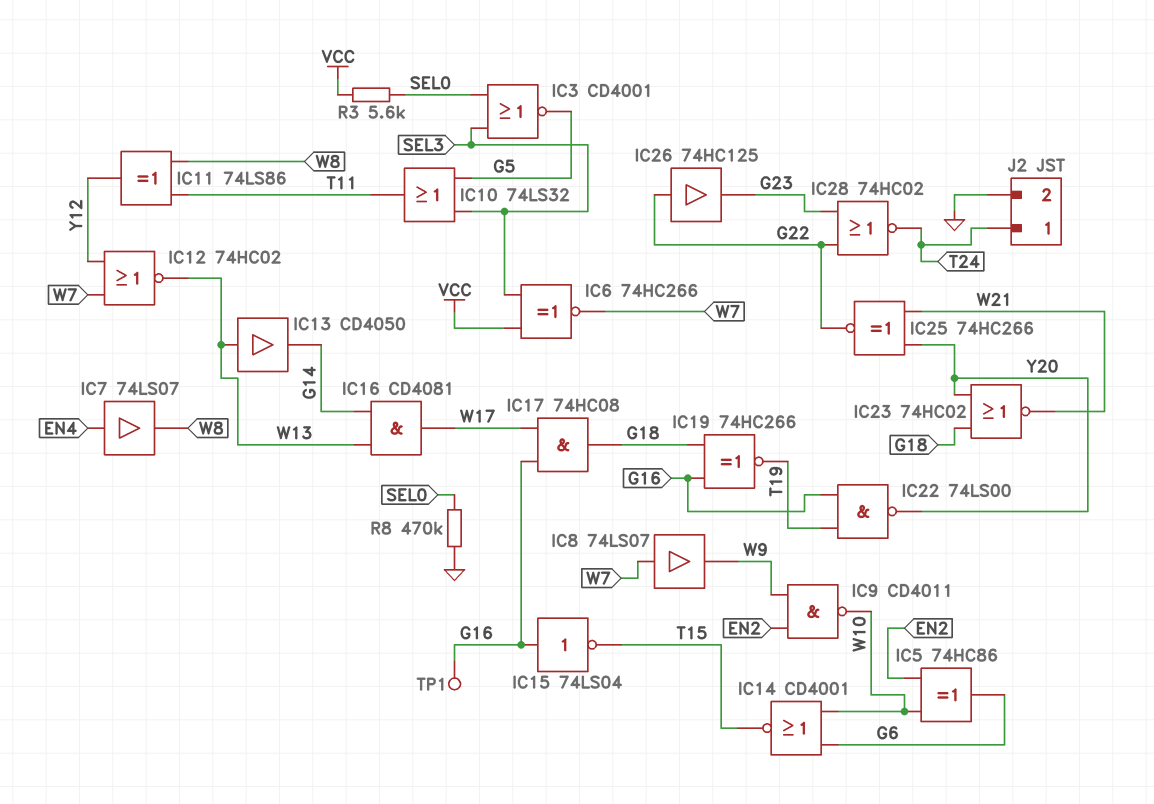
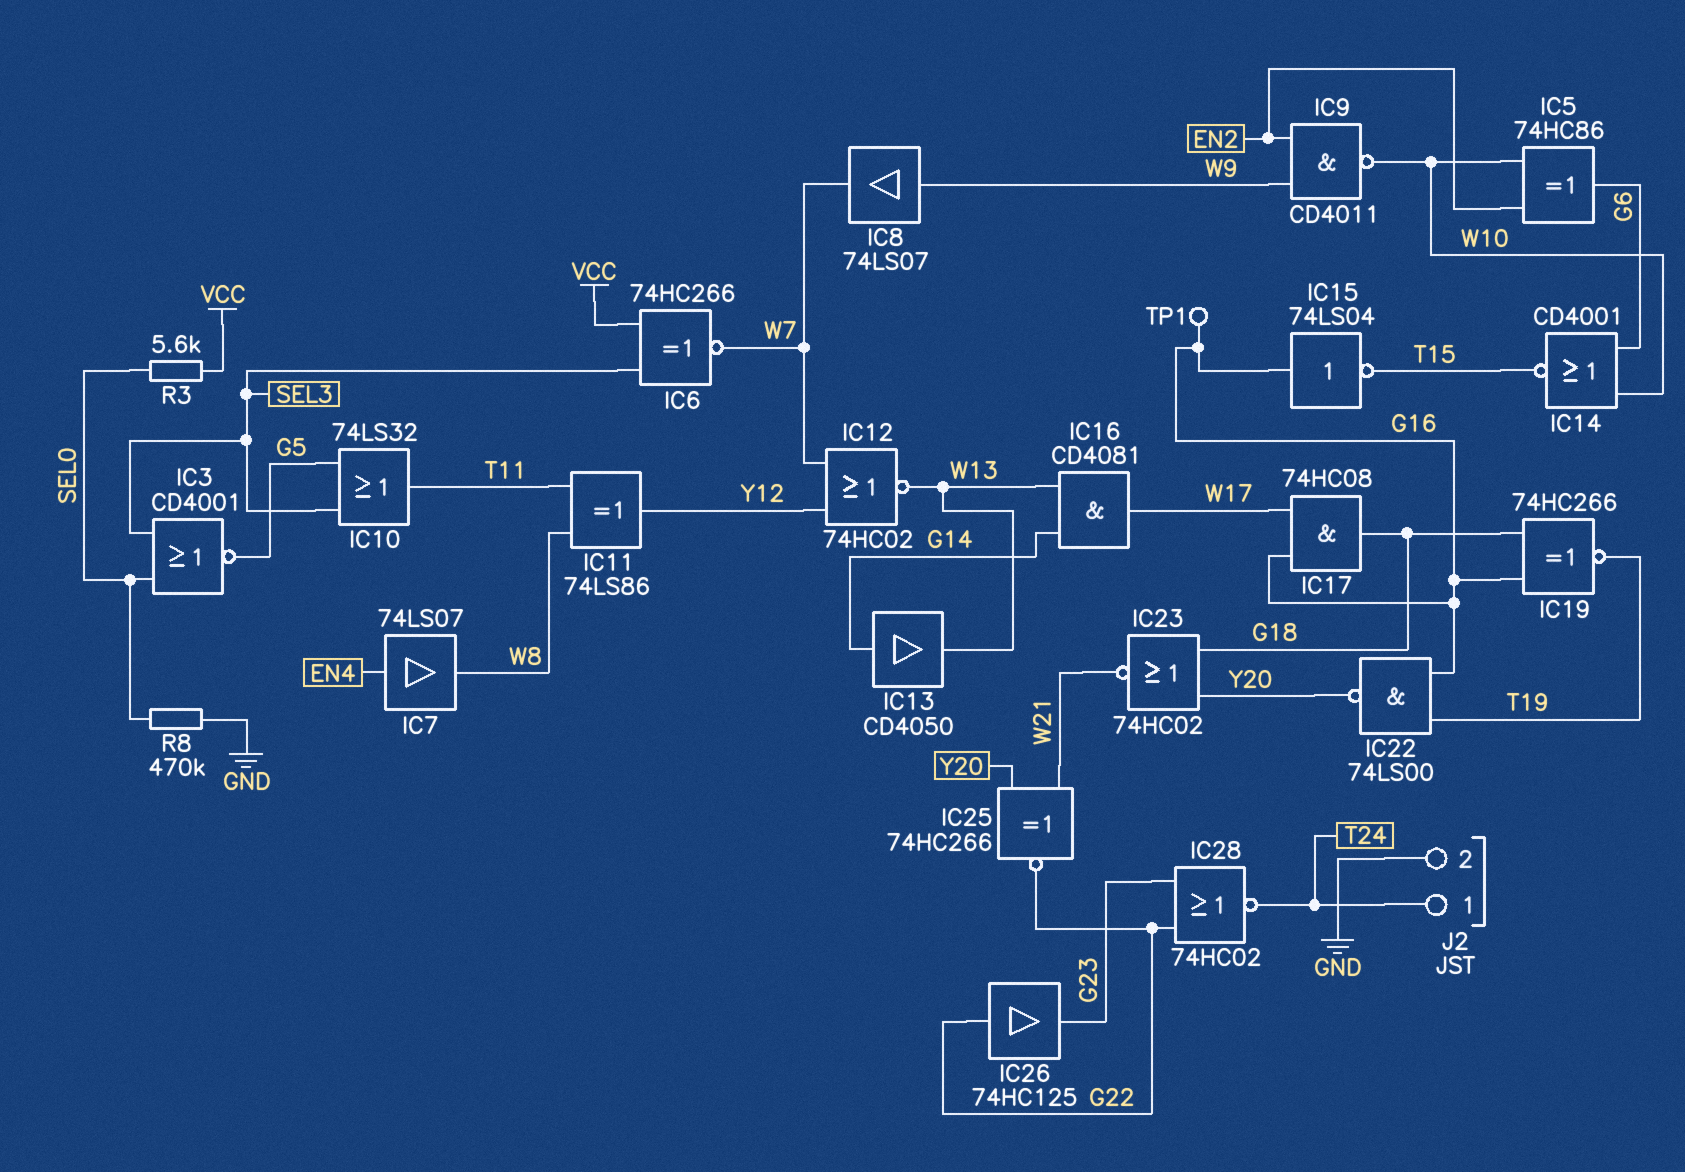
IC8: buffer 74LS07 (in W7, out W9) -> buffer 74LS07 (in W9, out W7)
IC13: buffer CD4050 (in W13, out G14) -> buffer CD4050 (in G14, out W13)

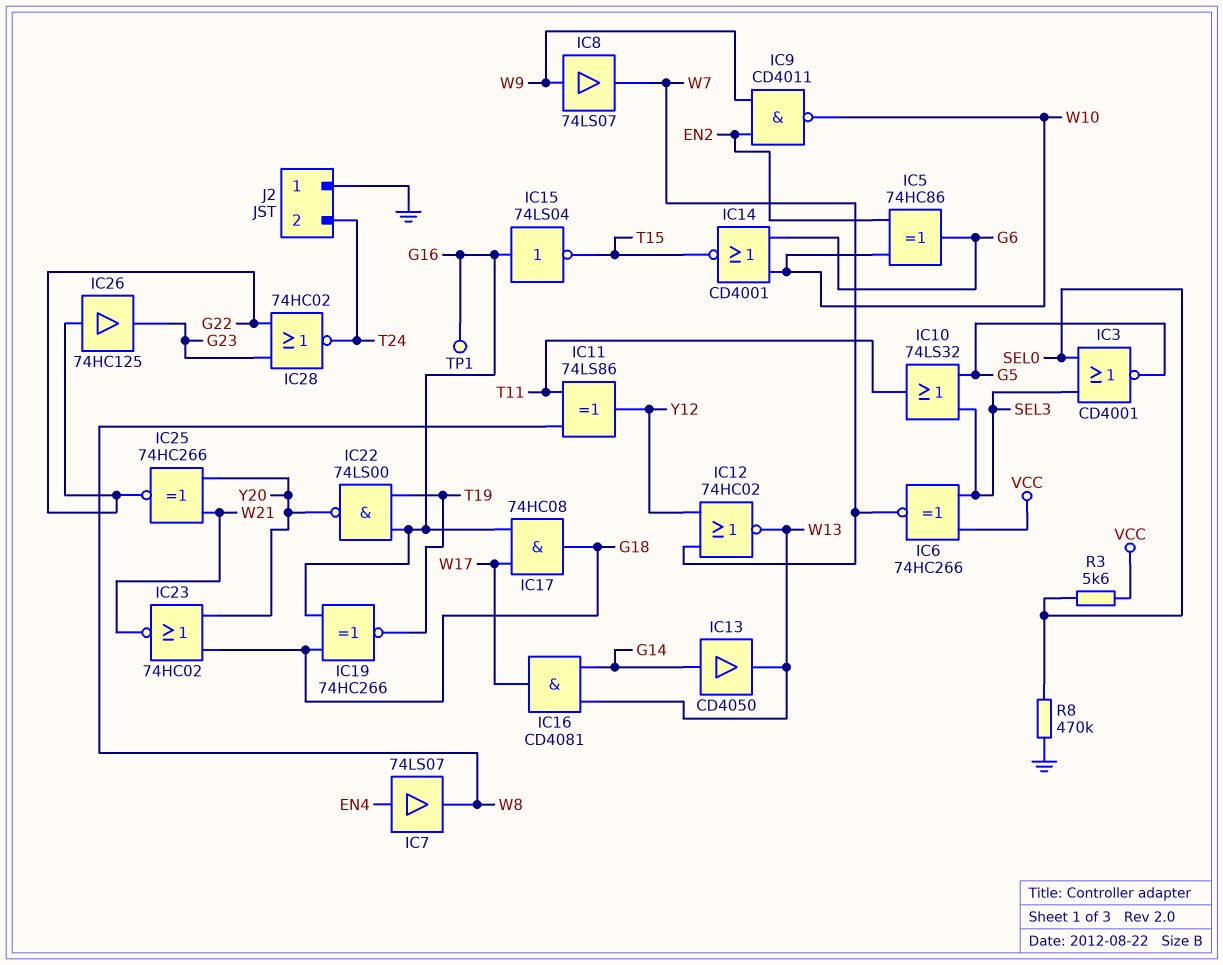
J2 pin 1: T24 -> GND
J2 pin 2: GND -> T24

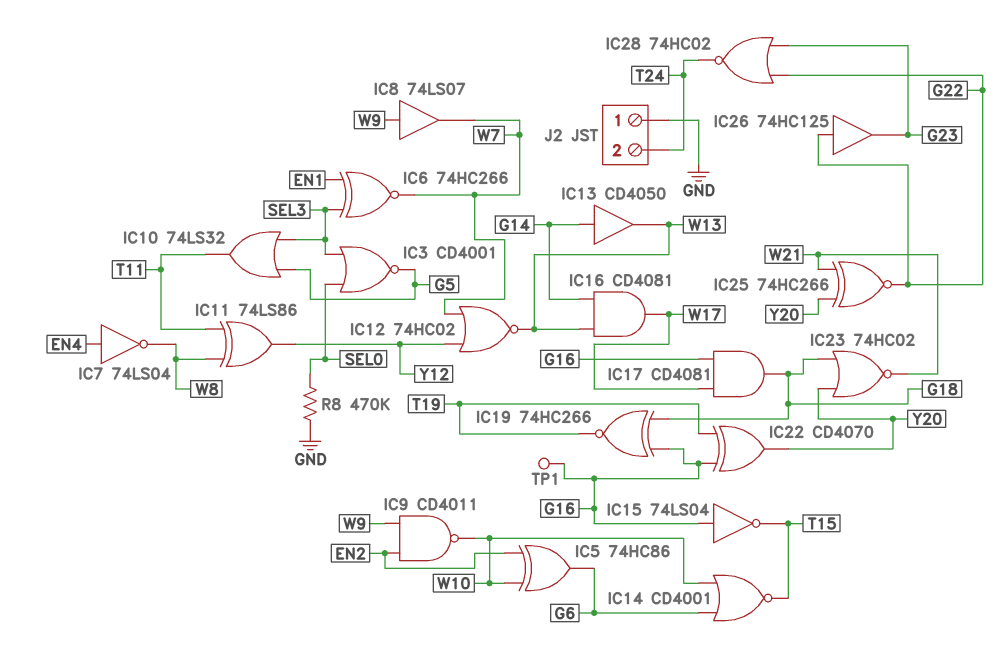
IC6: XNOR 74HC266 (in SEL3, in VCC, out W7) -> XNOR 74HC266 (in EN1, in SEL3, out W7)
IC7: buffer 74LS07 (in EN4, out W8) -> NOT 74LS04 (in EN4, out W8)
IC17: AND 74HC08 (in G16, in W17, out G18) -> AND CD4081 (in G16, in W17, out G18)
IC22: NAND 74LS00 (in G16, in T19, out Y20) -> XOR CD4070 (in G16, in T19, out Y20)
R3: 5.6k (SEL0, VCC) -> none

